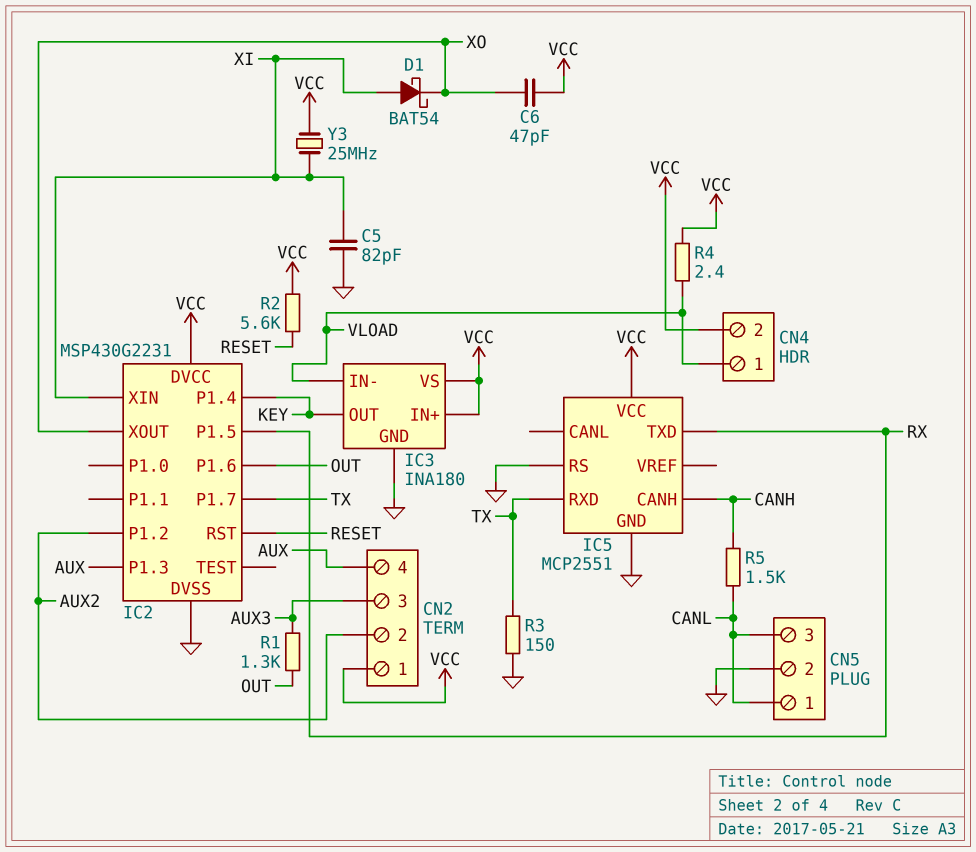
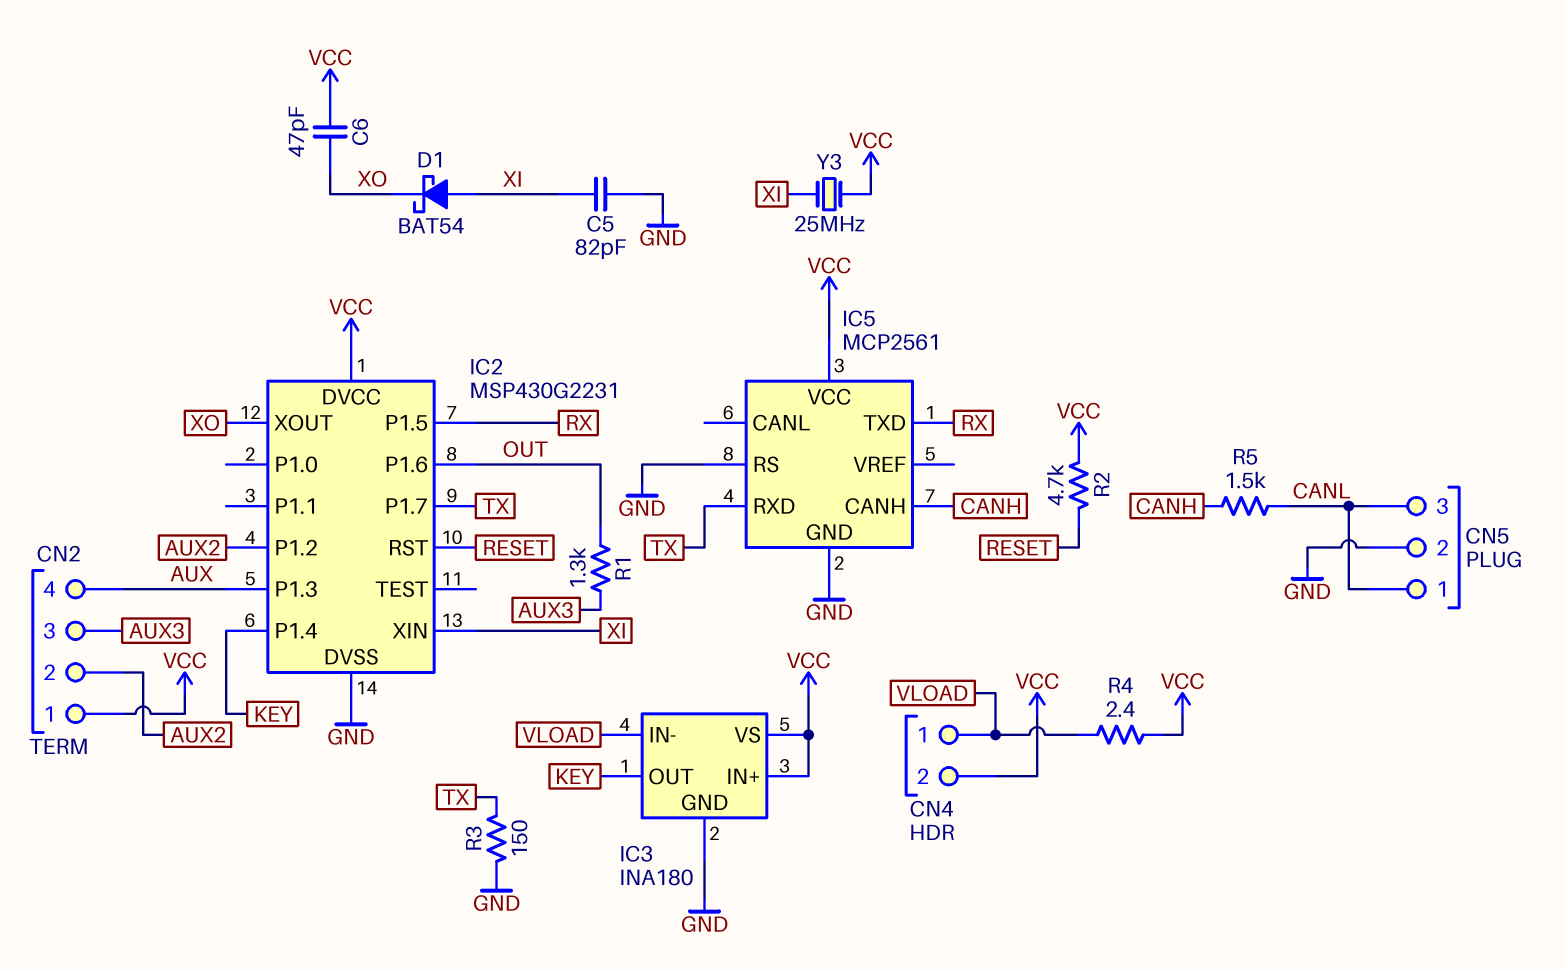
IC5: MCP2551 -> MCP2561
R2: 5.6k (RESET, VCC) -> 4.7k (RESET, VCC)

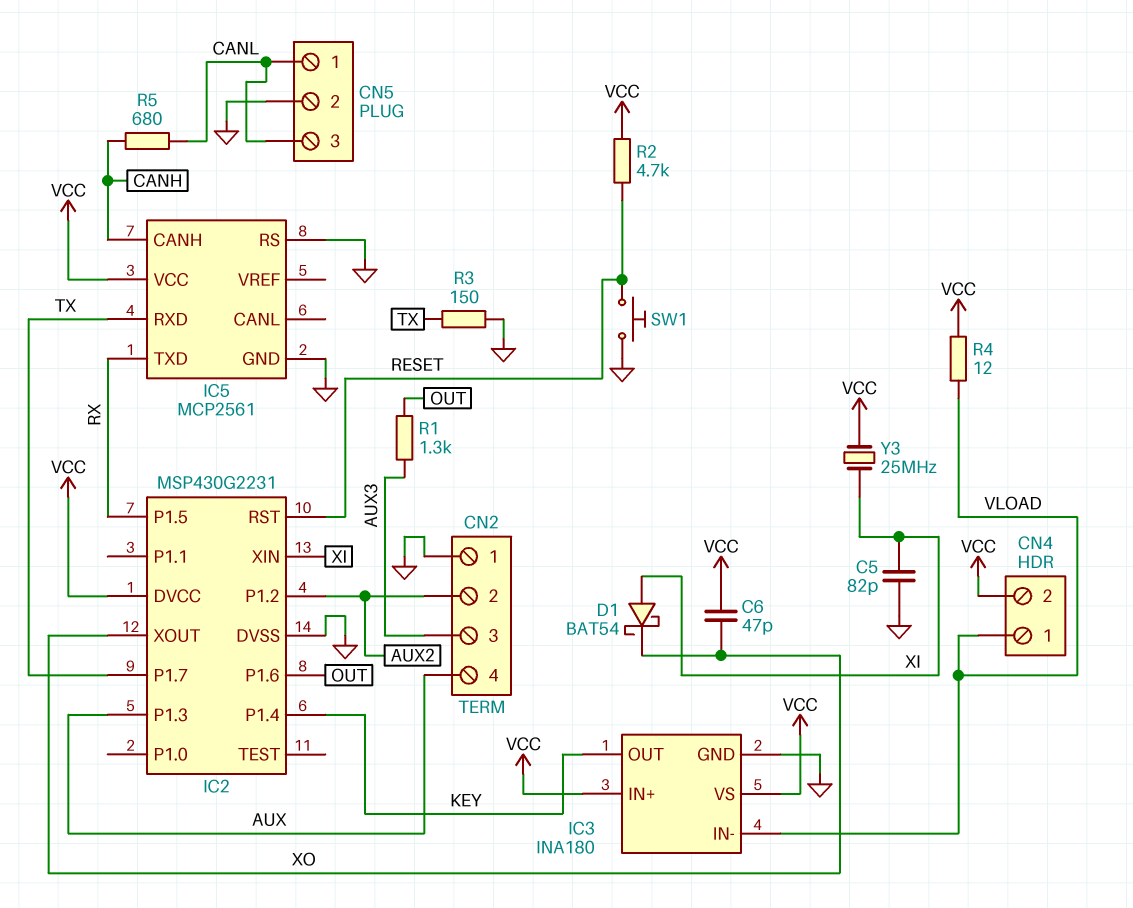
CN2 pin 1: VCC -> GND
R4: 2.4 (VCC, VLOAD) -> 12 (VCC, VLOAD)
R5: 1.5k (CANH, CANL) -> 680 (CANH, CANL)
SW1: none -> button (GND, RESET)

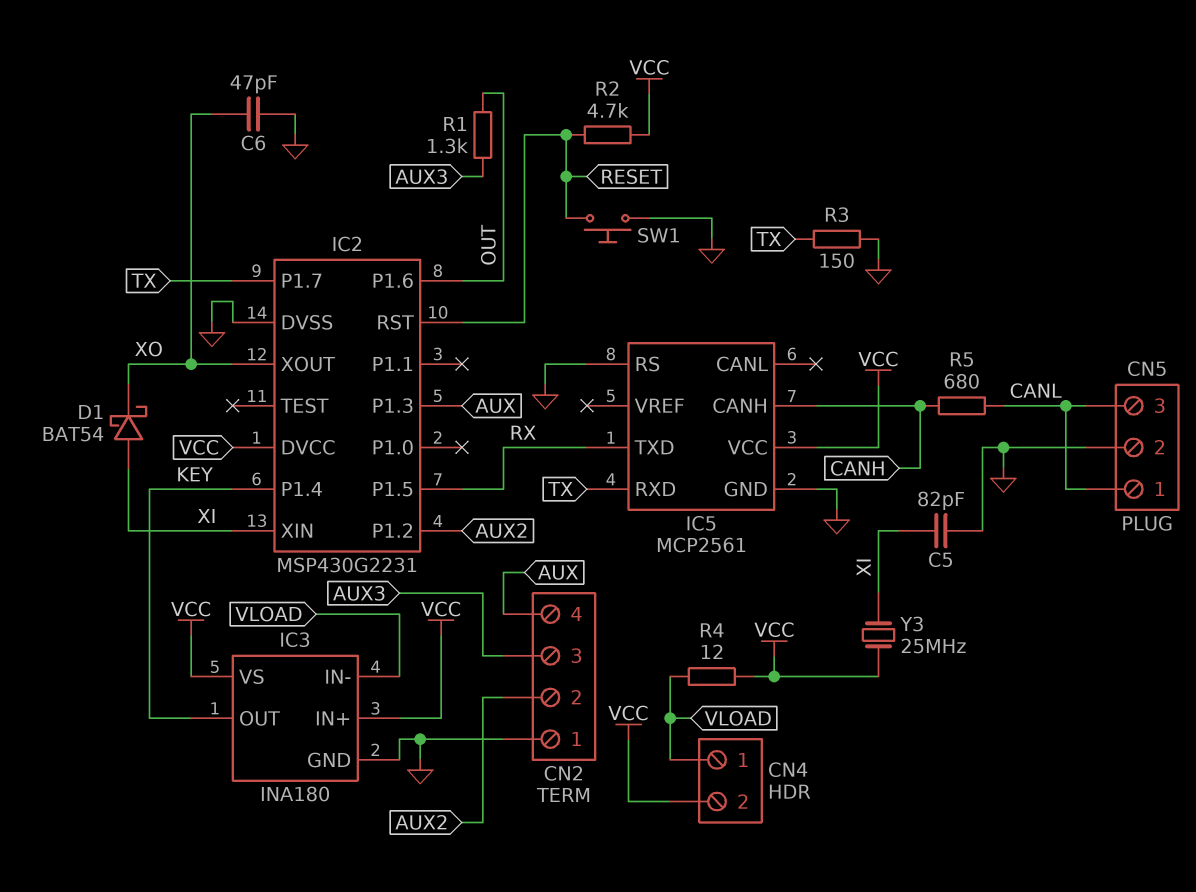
C6: 47pF (VCC, XO) -> 47pF (GND, XO)

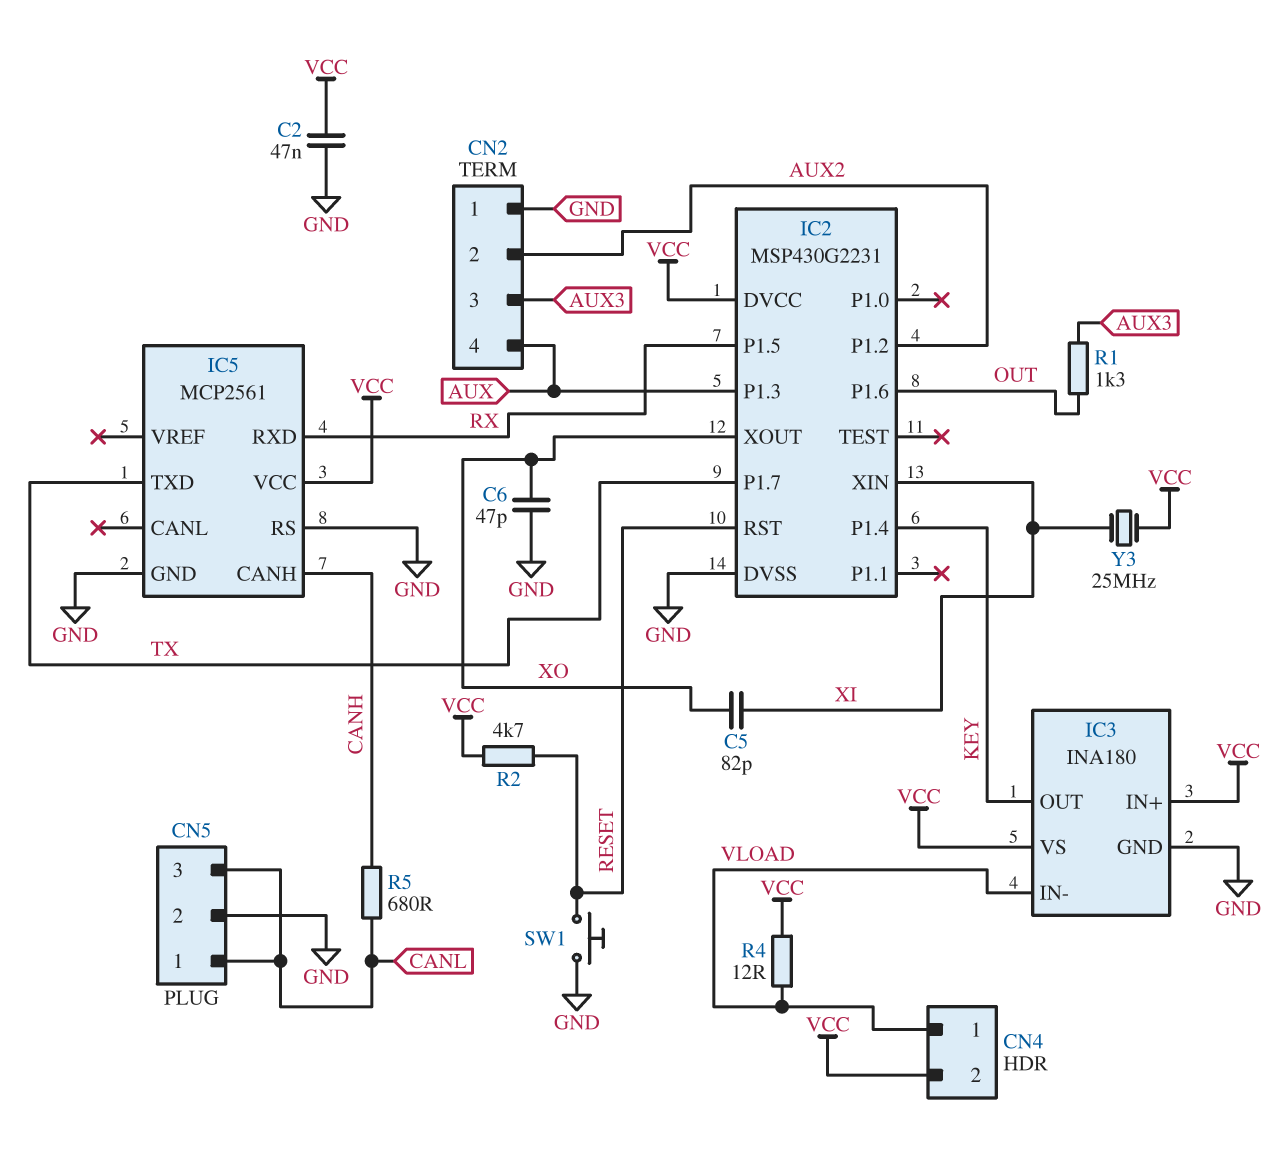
C2: none -> 47nF (GND, VCC)
C5: 82pF (GND, XI) -> 82pF (XI, XO)
D1: schottky BAT54 (A XI, K XO) -> none
IC5 pin RXD: TX -> RX
IC5 pin TXD: RX -> TX
R3: 150 (GND, TX) -> none

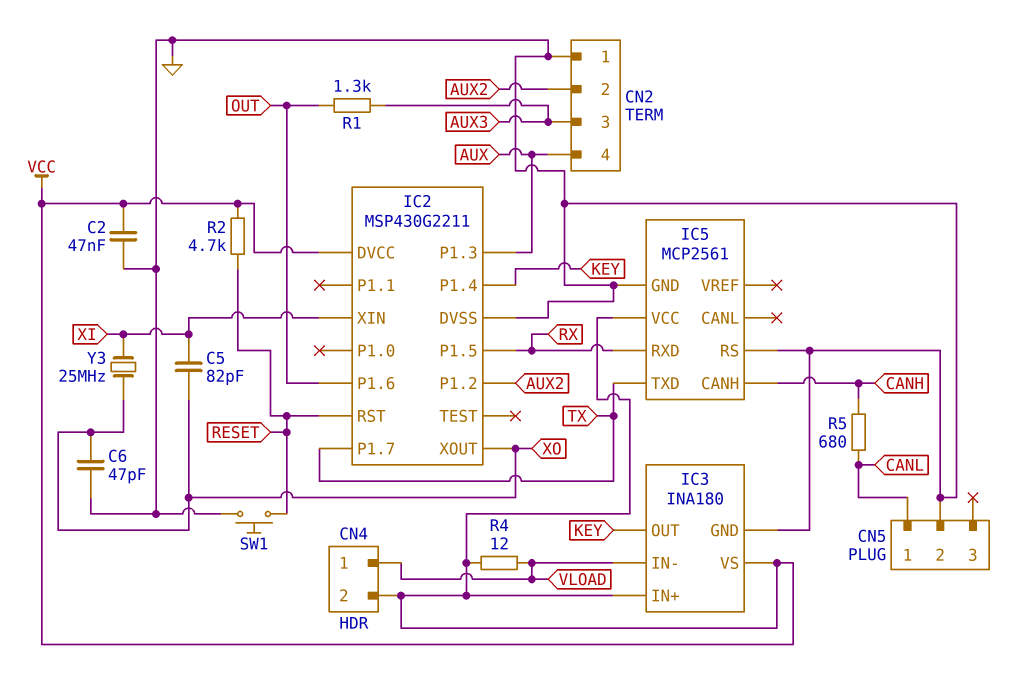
CN5 pin 3: CANL -> none
IC2: MSP430G2231 -> MSP430G2211
Y3: 25MHz (VCC, XI) -> 25MHz (XI, XO)

